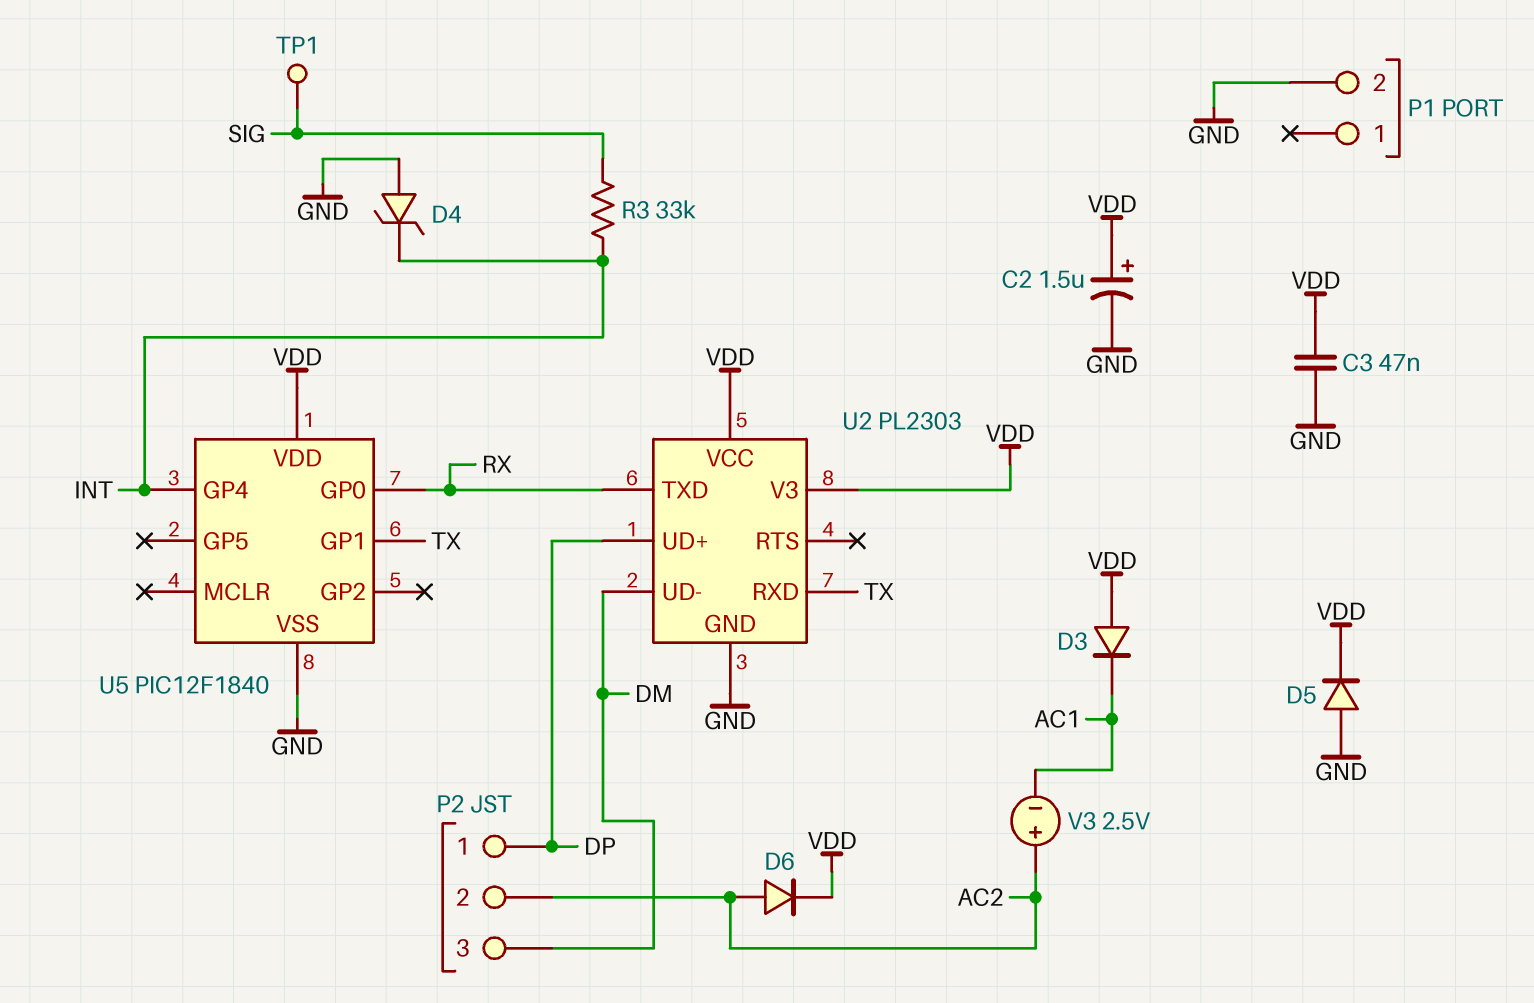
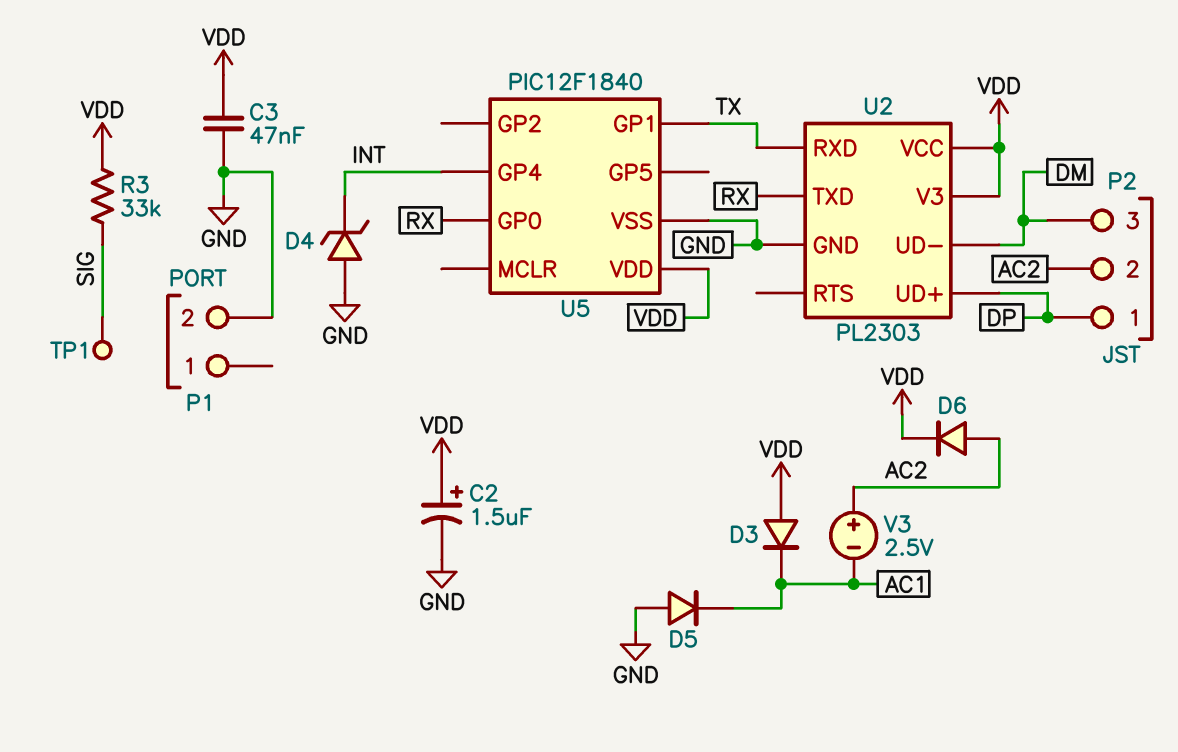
D5: diode (A GND, K VDD) -> diode (A GND, K AC1)
R3: 33k (INT, SIG) -> 33k (SIG, VDD)

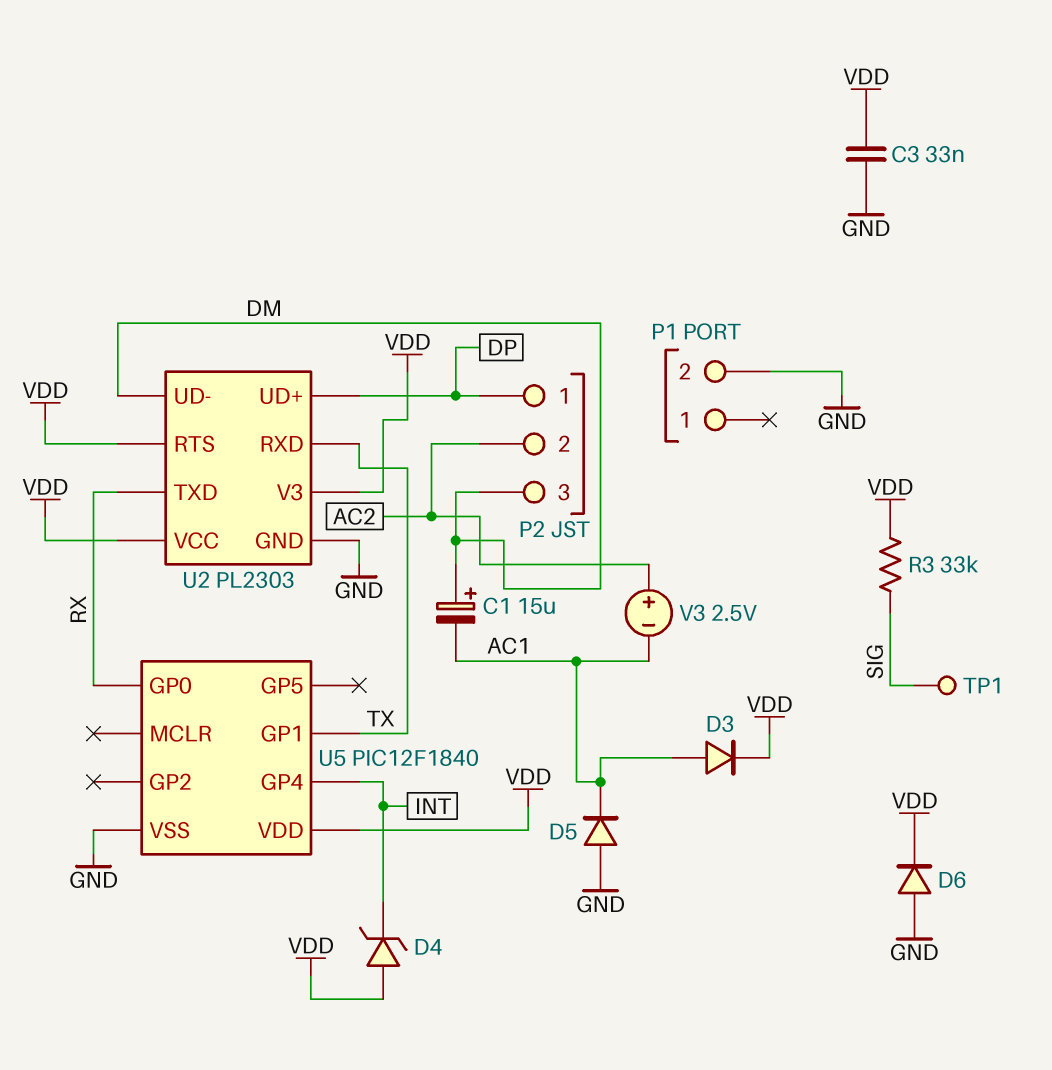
C1: none -> 15uF (plus DM, minus AC1)
C2: 1.5uF (plus VDD, minus GND) -> none
C3: 47nF (GND, VDD) -> 33nF (GND, VDD)
D3: diode (A VDD, K AC1) -> diode (A AC1, K VDD)
D4: zener (A GND, K INT) -> zener (A VDD, K INT)
D6: diode (A AC2, K VDD) -> diode (A GND, K VDD)
U2 pin RTS: none -> VDD

